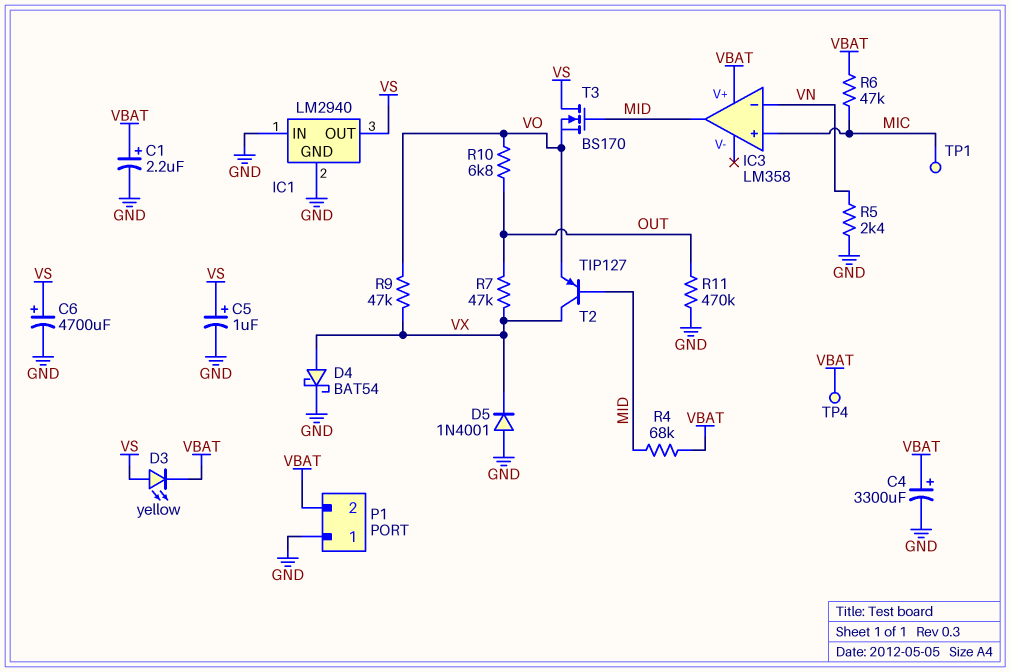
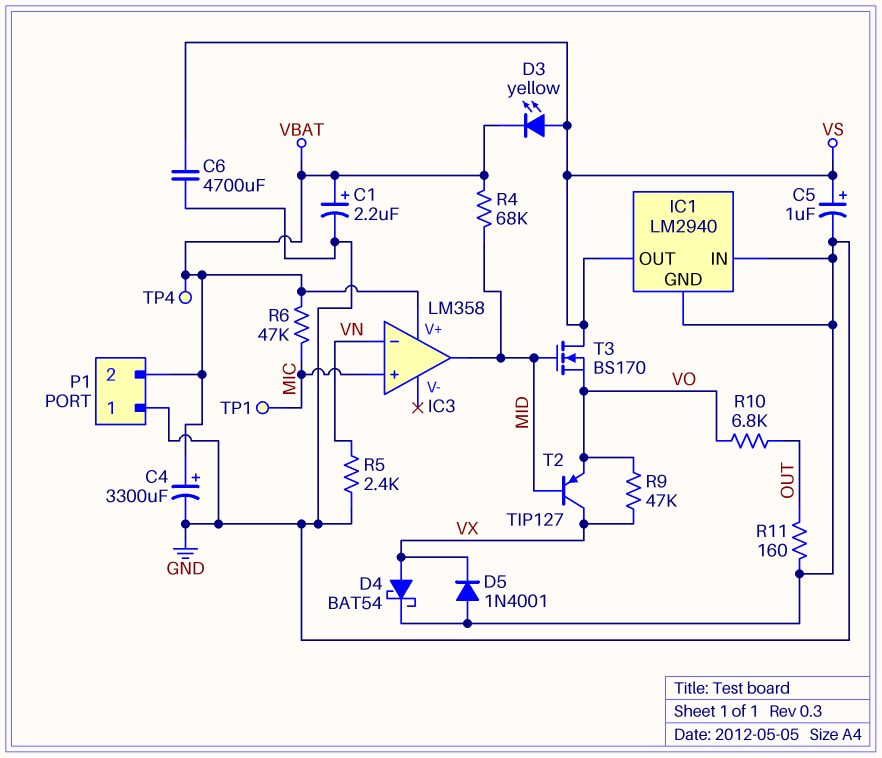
C6: 4700uF (plus VS, minus GND) -> 4700uF (GND, VS)
R7: 47k (OUT, VX) -> none
R11: 470k (GND, OUT) -> 160 (GND, OUT)

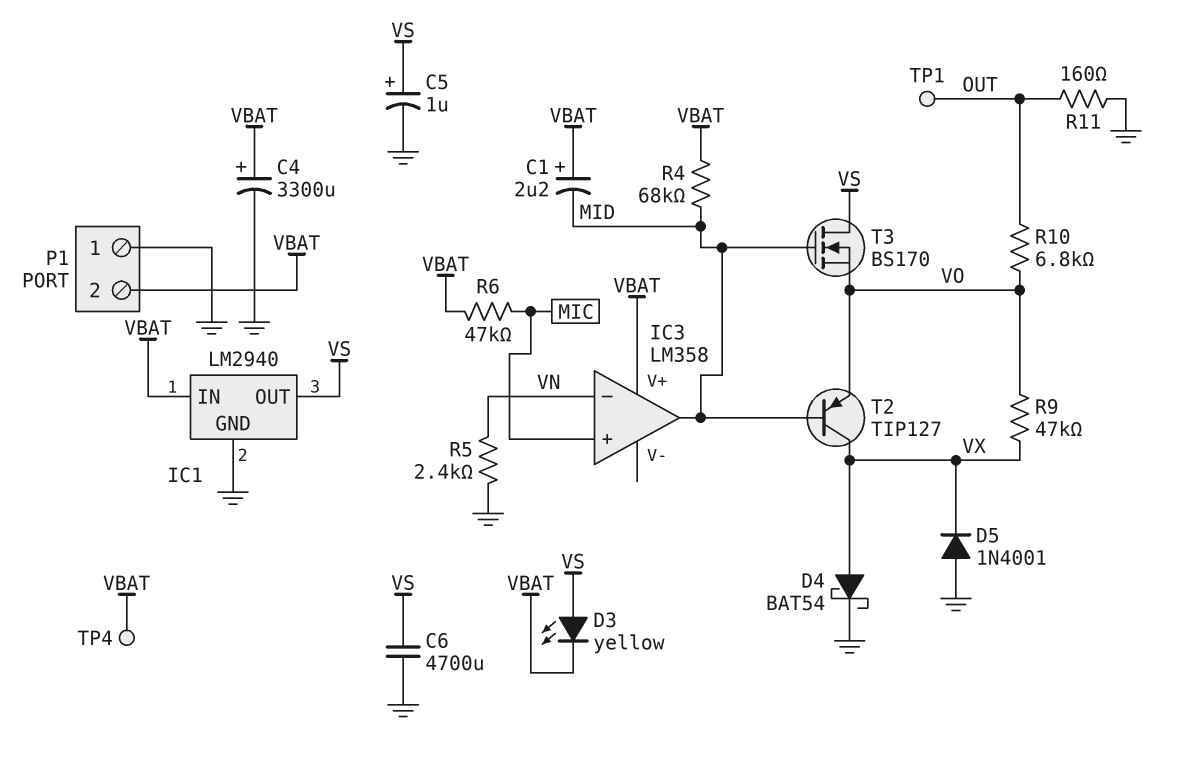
C1: 2.2uF (plus VBAT, minus GND) -> 2.2uF (plus VBAT, minus MID)
IC1 pin IN: GND -> VBAT
TP1: test point (MIC) -> test point (OUT)

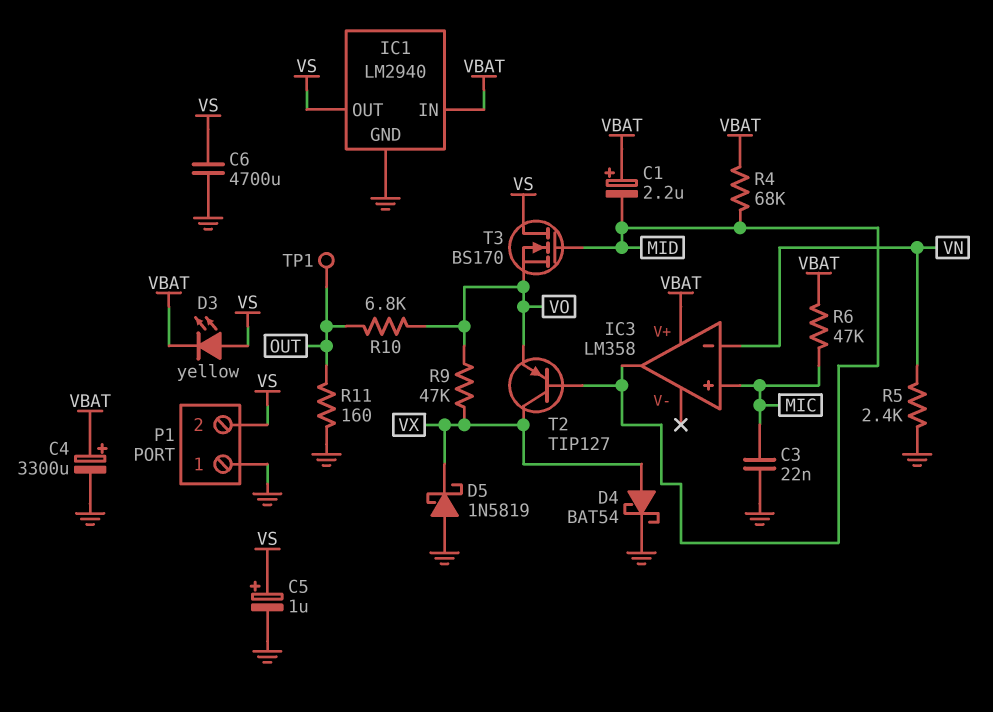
C3: none -> 22nF (GND, MIC)
D5: diode 1N4001 (A GND, K VX) -> schottky 1N5819 (A GND, K VX)
P1 pin 2: VBAT -> VS
TP4: test point (VBAT) -> none

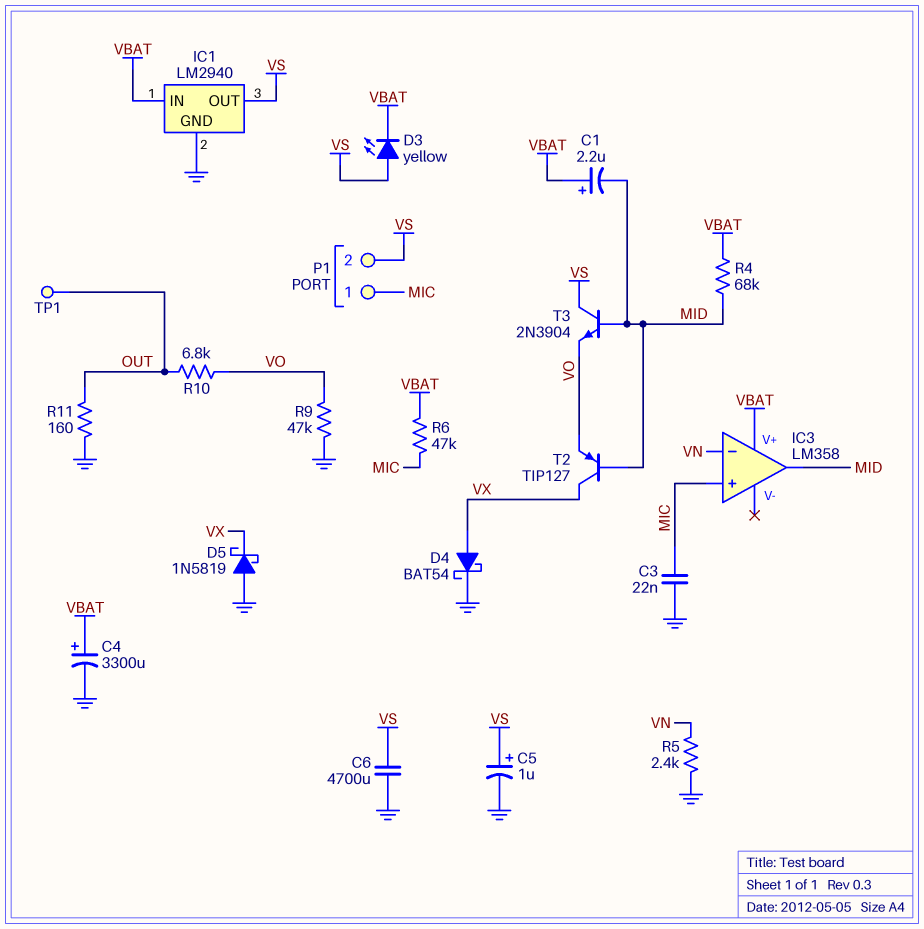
P1 pin 1: GND -> MIC
R9: 47k (VO, VX) -> 47k (GND, VO)
T3: NMOS BS170 (G MID, D VS, S VO) -> NPN 2N3904 (B MID, C VS, E VO)

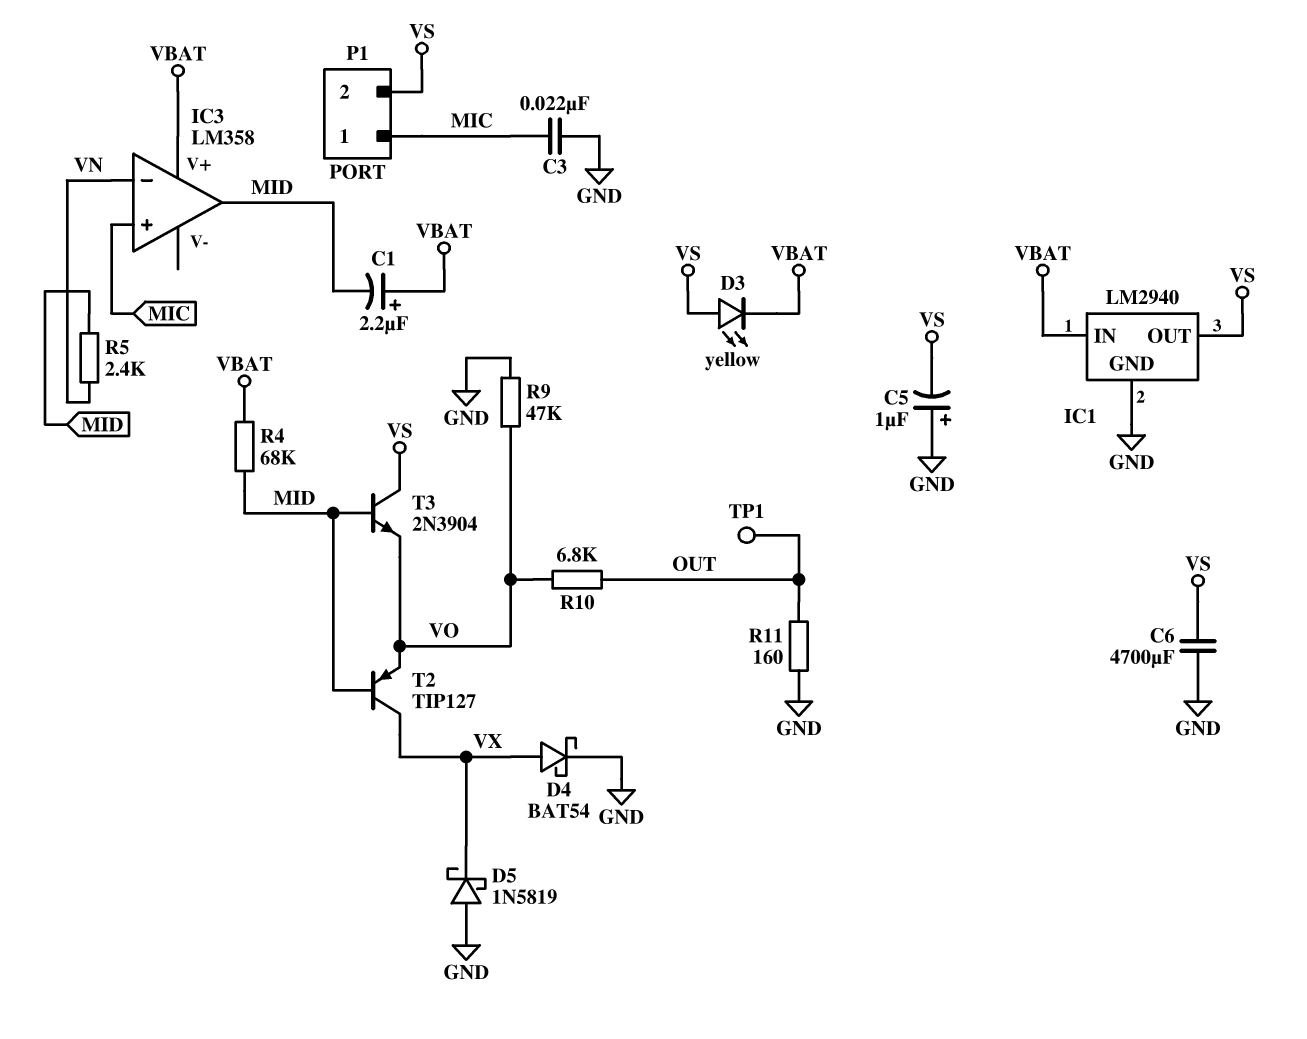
C4: 3300uF (plus VBAT, minus GND) -> none
C5: 1uF (plus VS, minus GND) -> 1uF (plus GND, minus VS)
R5: 2.4k (GND, VN) -> 2.4k (MID, VN)
R6: 47k (MIC, VBAT) -> none

